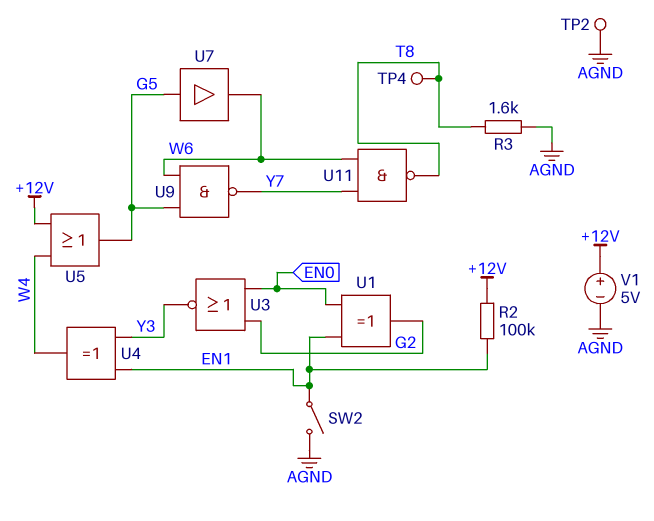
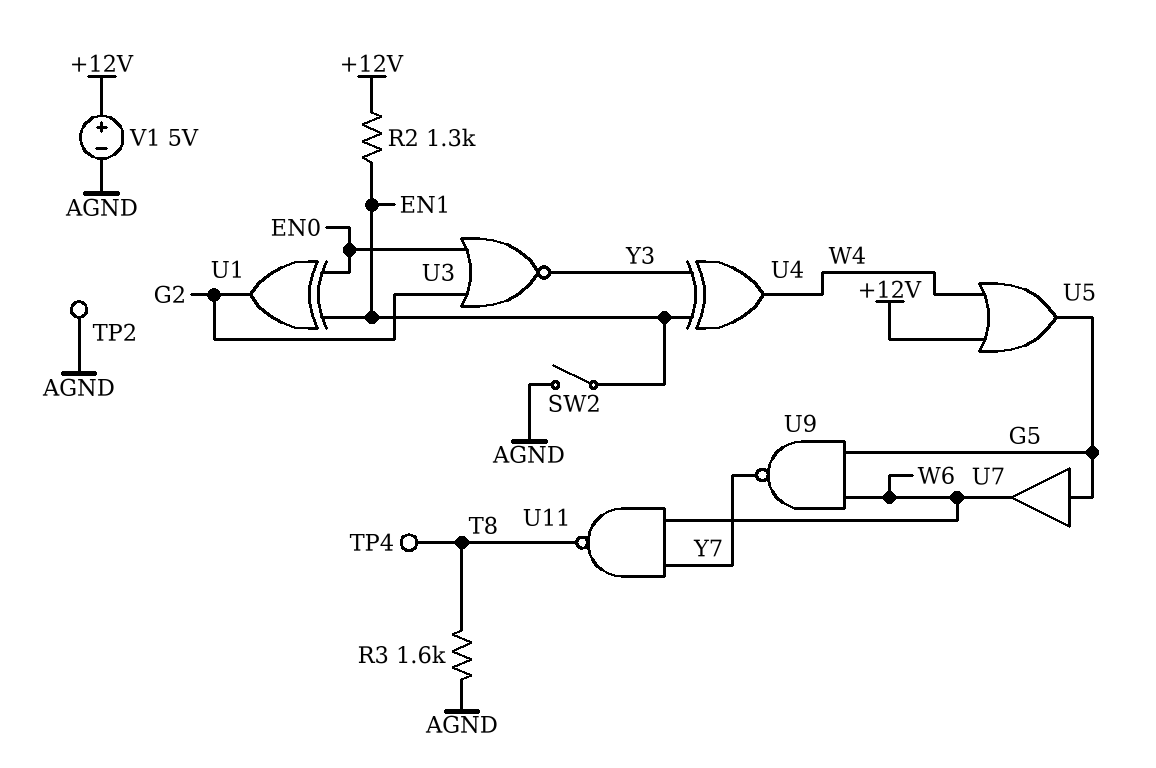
R2: 100k (+12V, EN1) -> 1.3k (+12V, EN1)

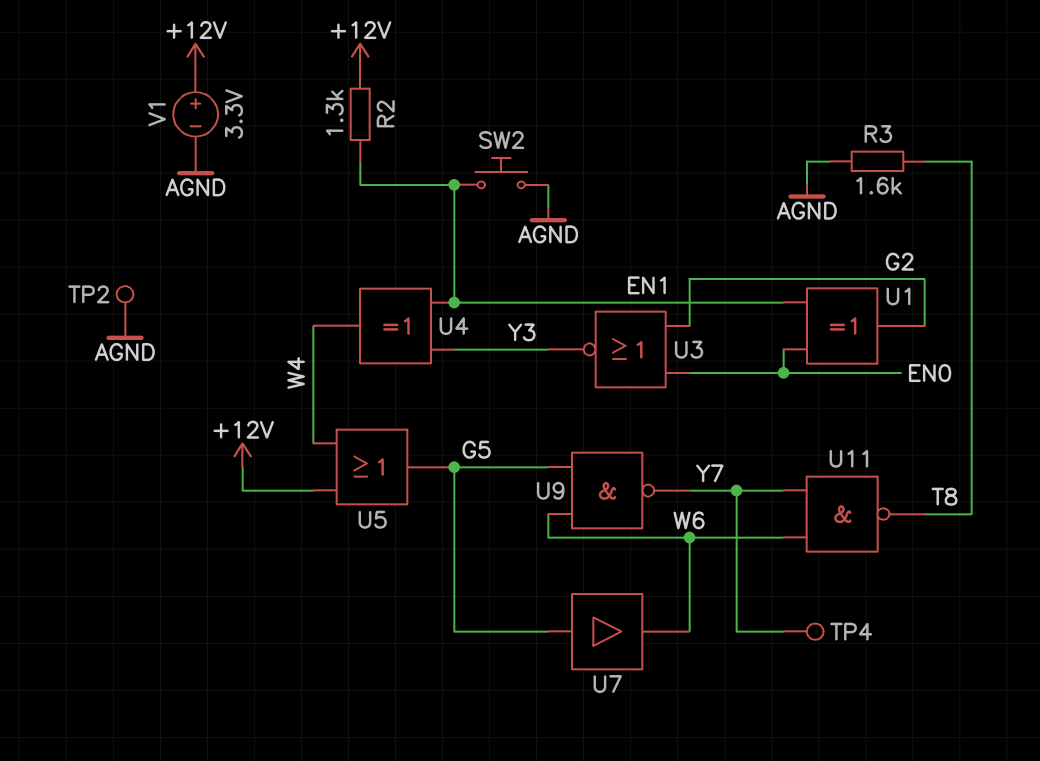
SW2: switch (AGND, EN1) -> button (AGND, EN1)
TP4: test point (T8) -> test point (Y7)
V1: 5V (plus +12V, minus AGND) -> 3.3V (plus +12V, minus AGND)

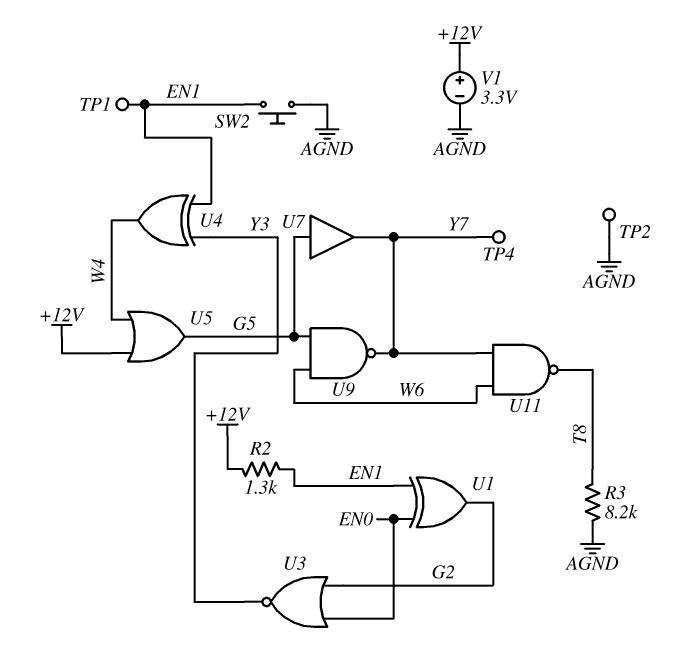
R3: 1.6k (AGND, T8) -> 8.2k (AGND, T8)
TP1: none -> test point (EN1)
U7: buffer (in G5, out W6) -> buffer (in G5, out Y7)

